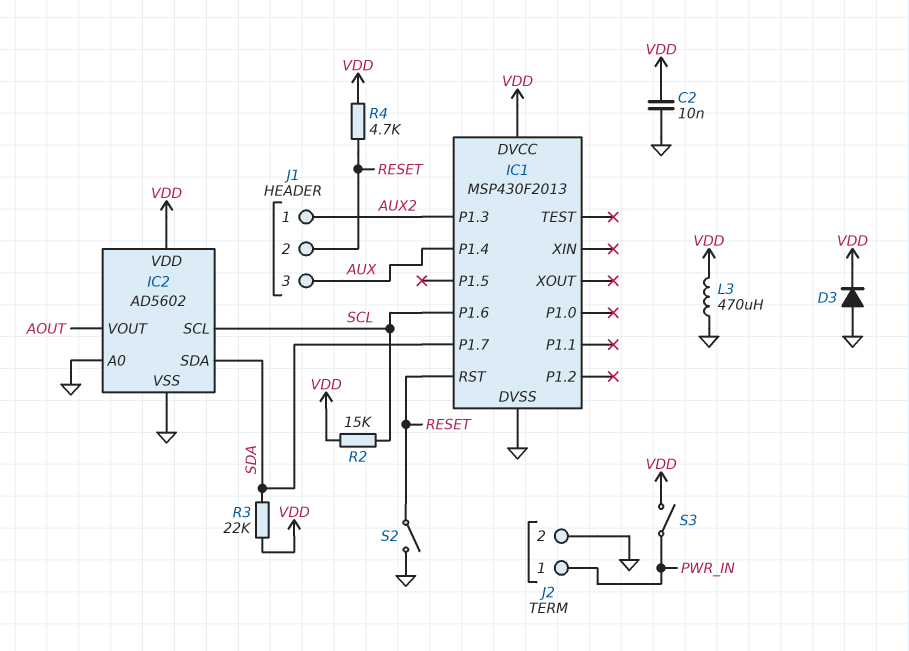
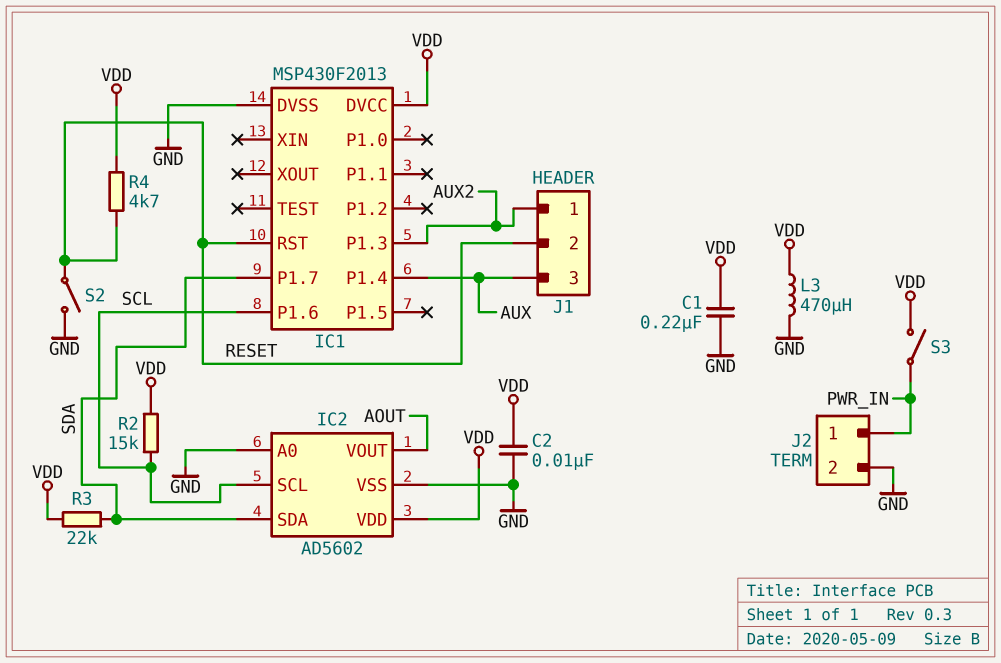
C1: none -> 220nF (GND, VDD)
D3: diode (A GND, K VDD) -> none

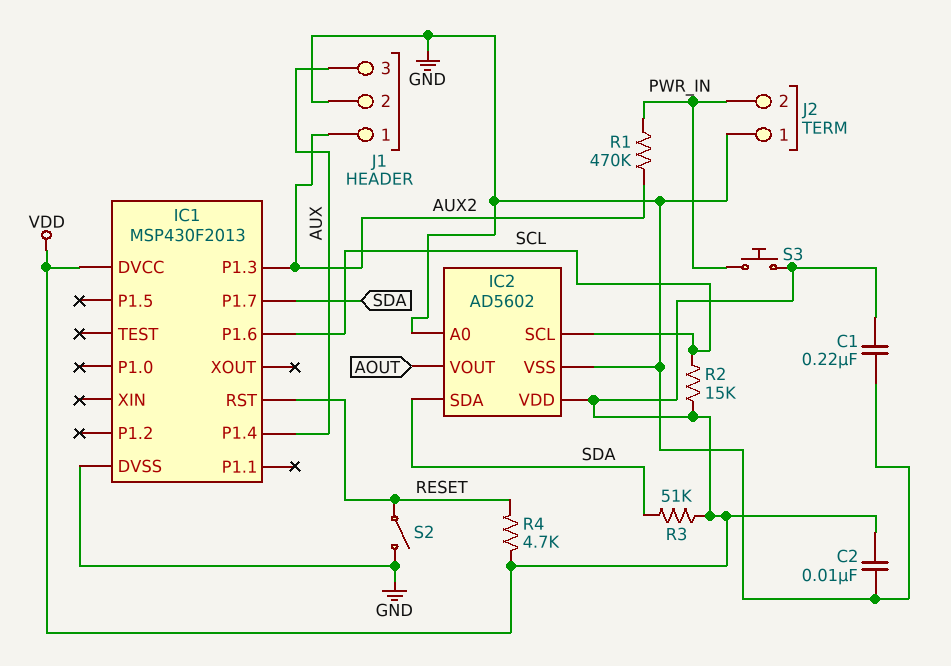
J1 pin 2: RESET -> GND
J2 pin 1: PWR_IN -> GND
J2 pin 2: GND -> PWR_IN
L3: 470uH (GND, VDD) -> none
R1: none -> 470k (AUX2, PWR_IN)
R3: 22k (SDA, VDD) -> 51k (SDA, VDD)
S3: switch (PWR_IN, VDD) -> button (PWR_IN, VDD)

